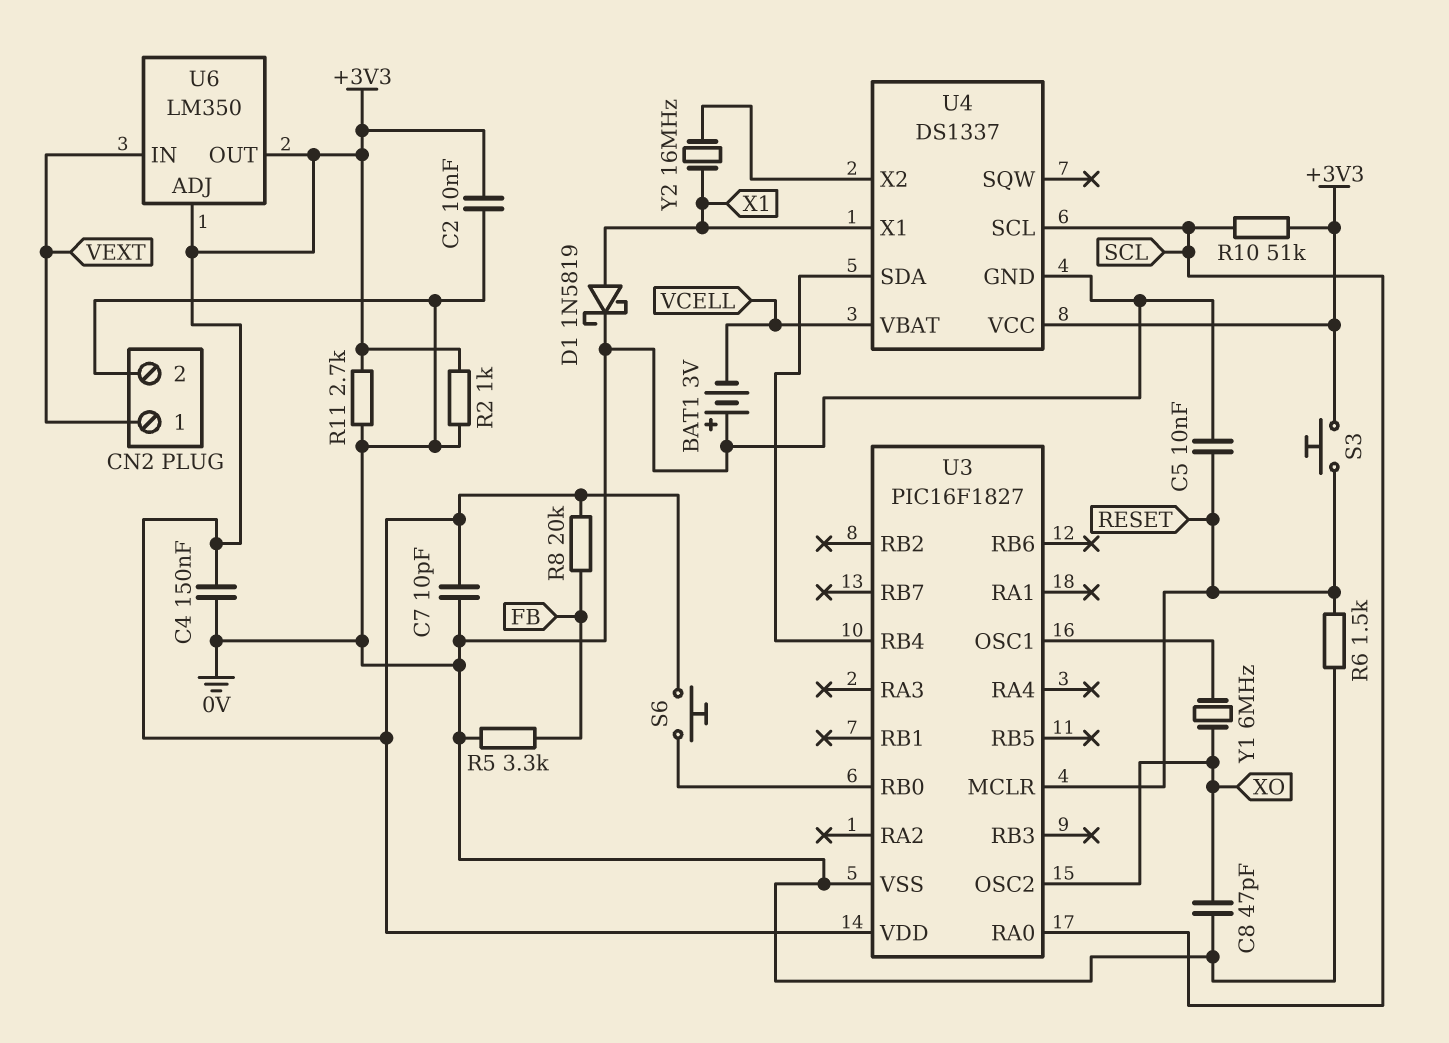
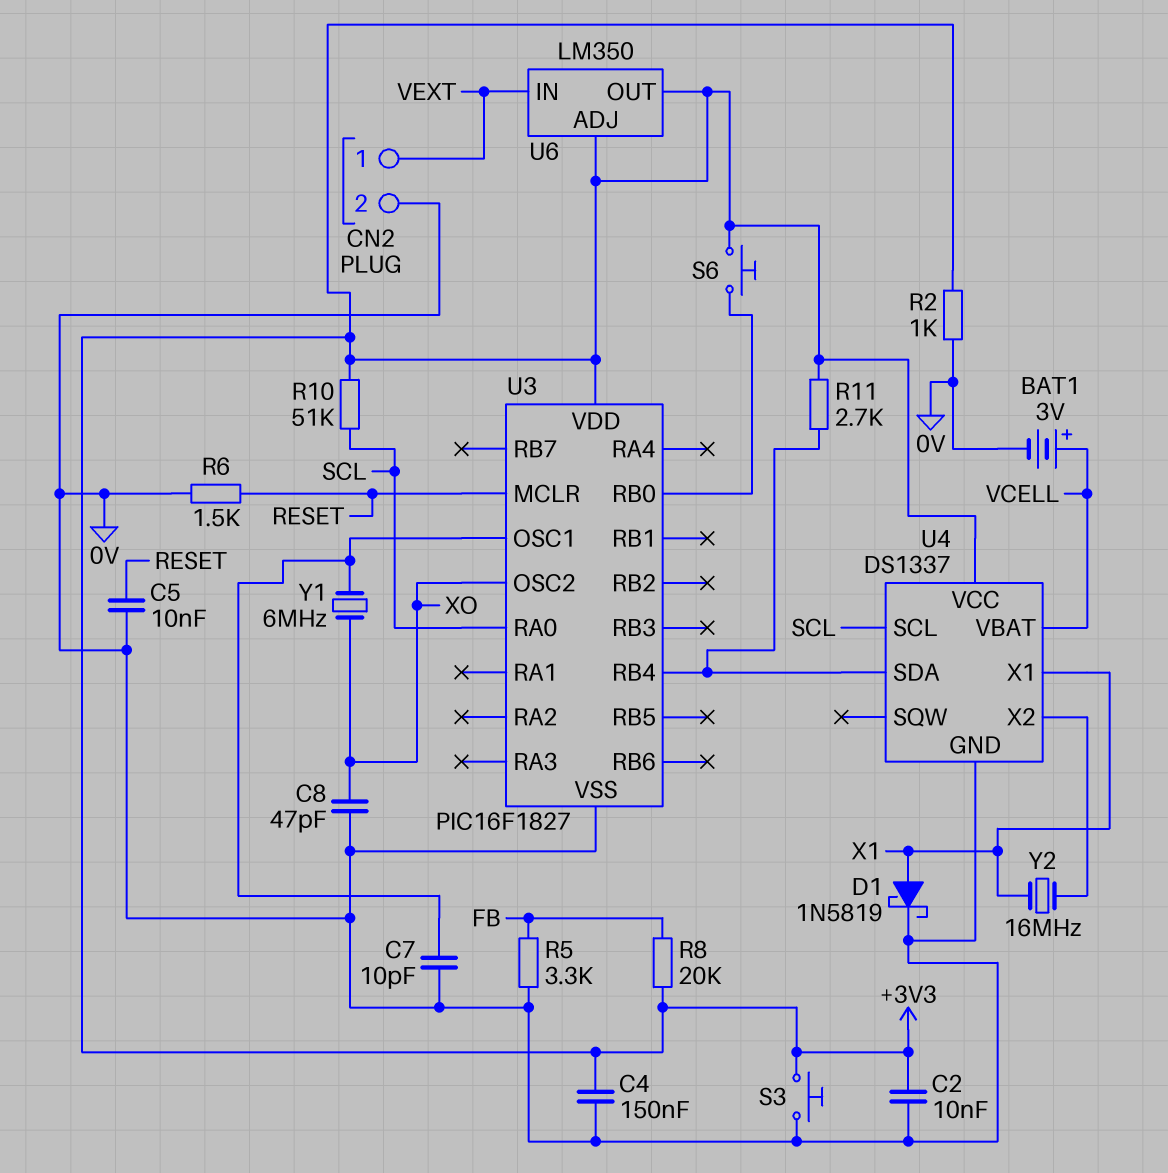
BAT1: 3V (plus 0V, minus VCELL) -> 3V (plus VCELL, minus 0V)
C7: 10pF (+3V3, 0V) -> 10pF (0V, U3/OSC1)
R11: 2.7k (+3V3, 0V) -> 2.7k (+3V3, U3/RB4)
S3: button (+3V3, RESET) -> button (+3V3, 0V)

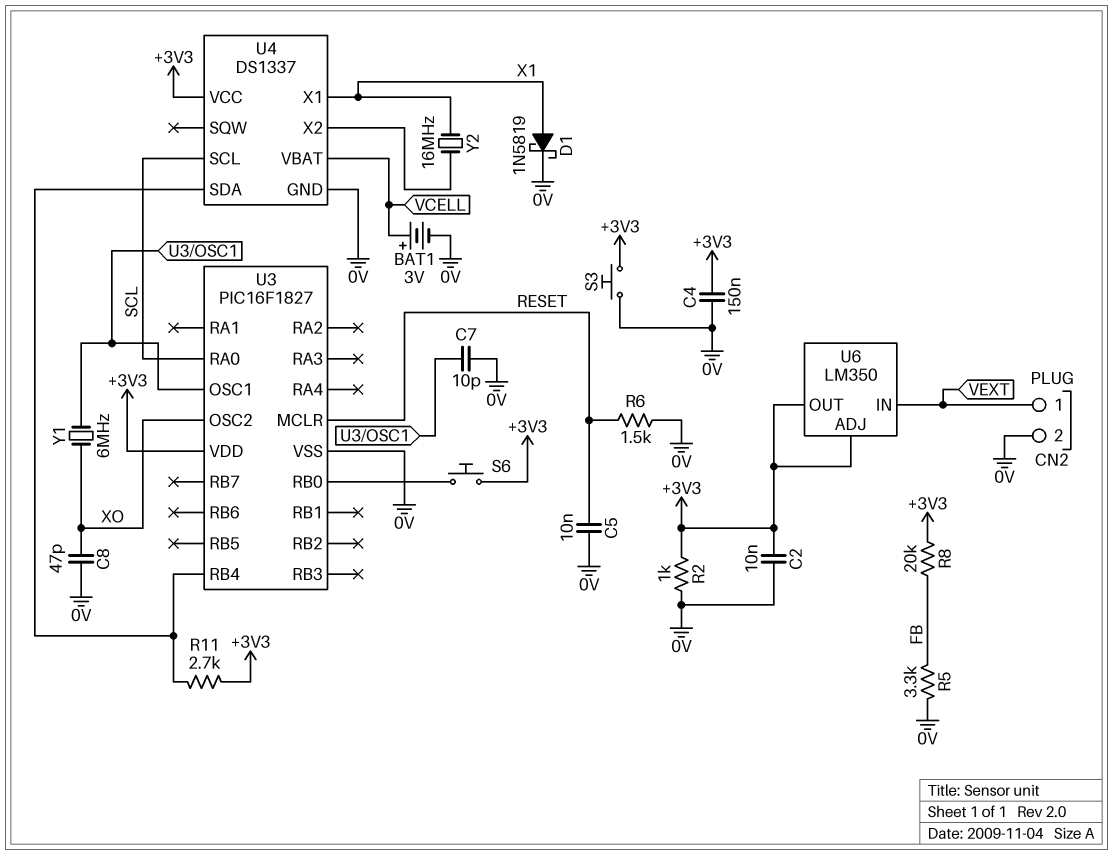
R10: 51k (+3V3, SCL) -> none

